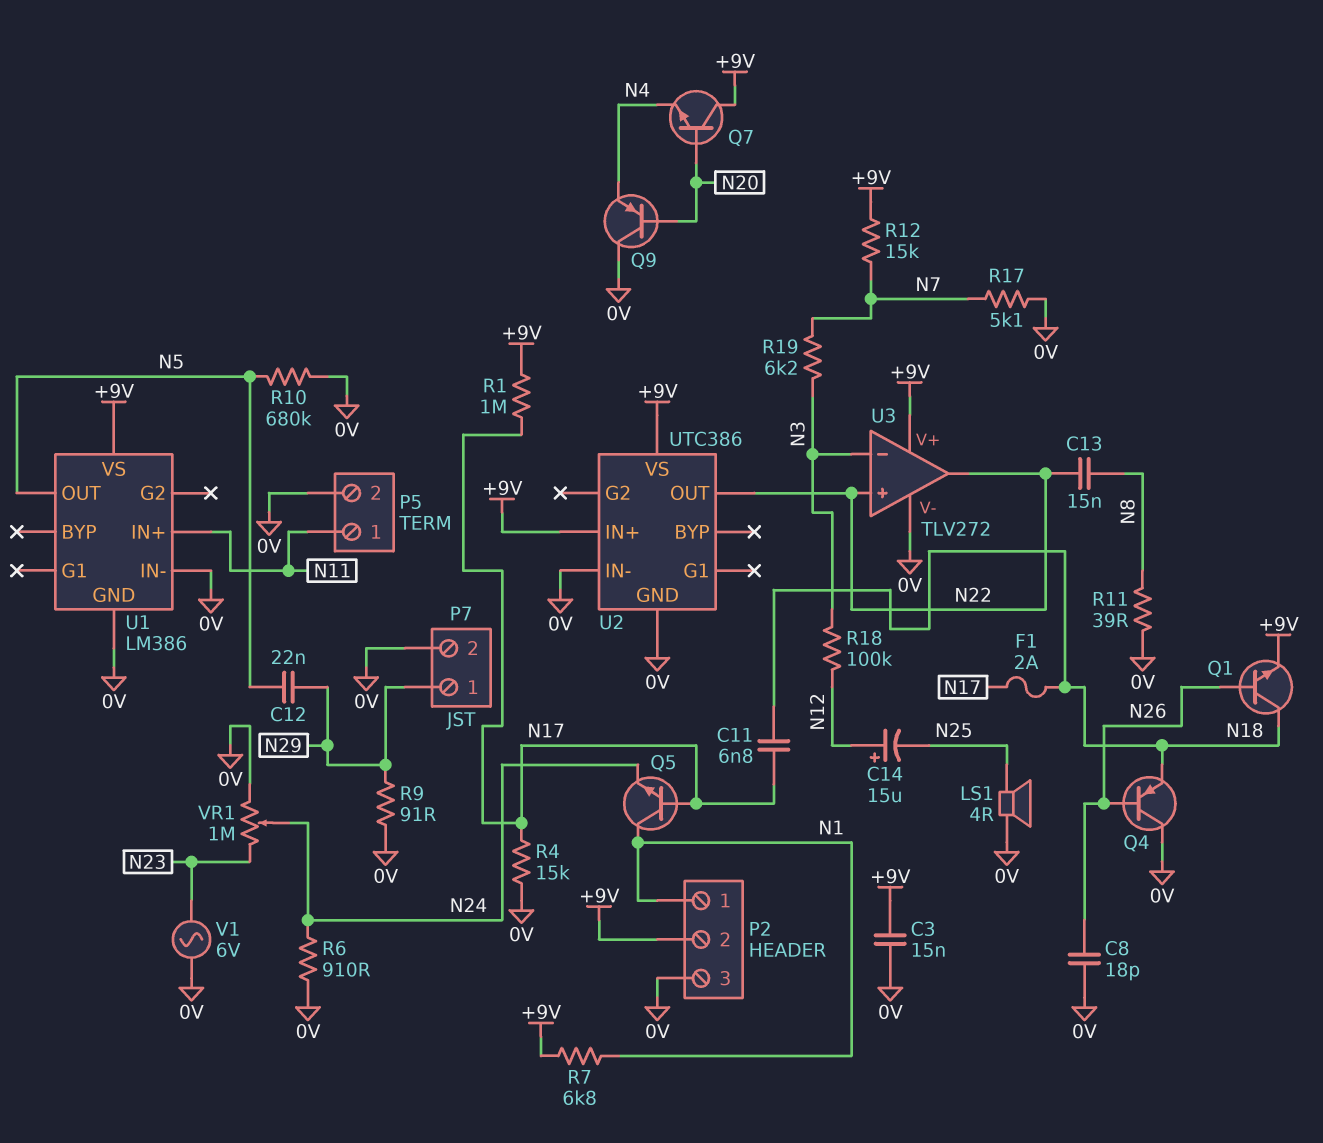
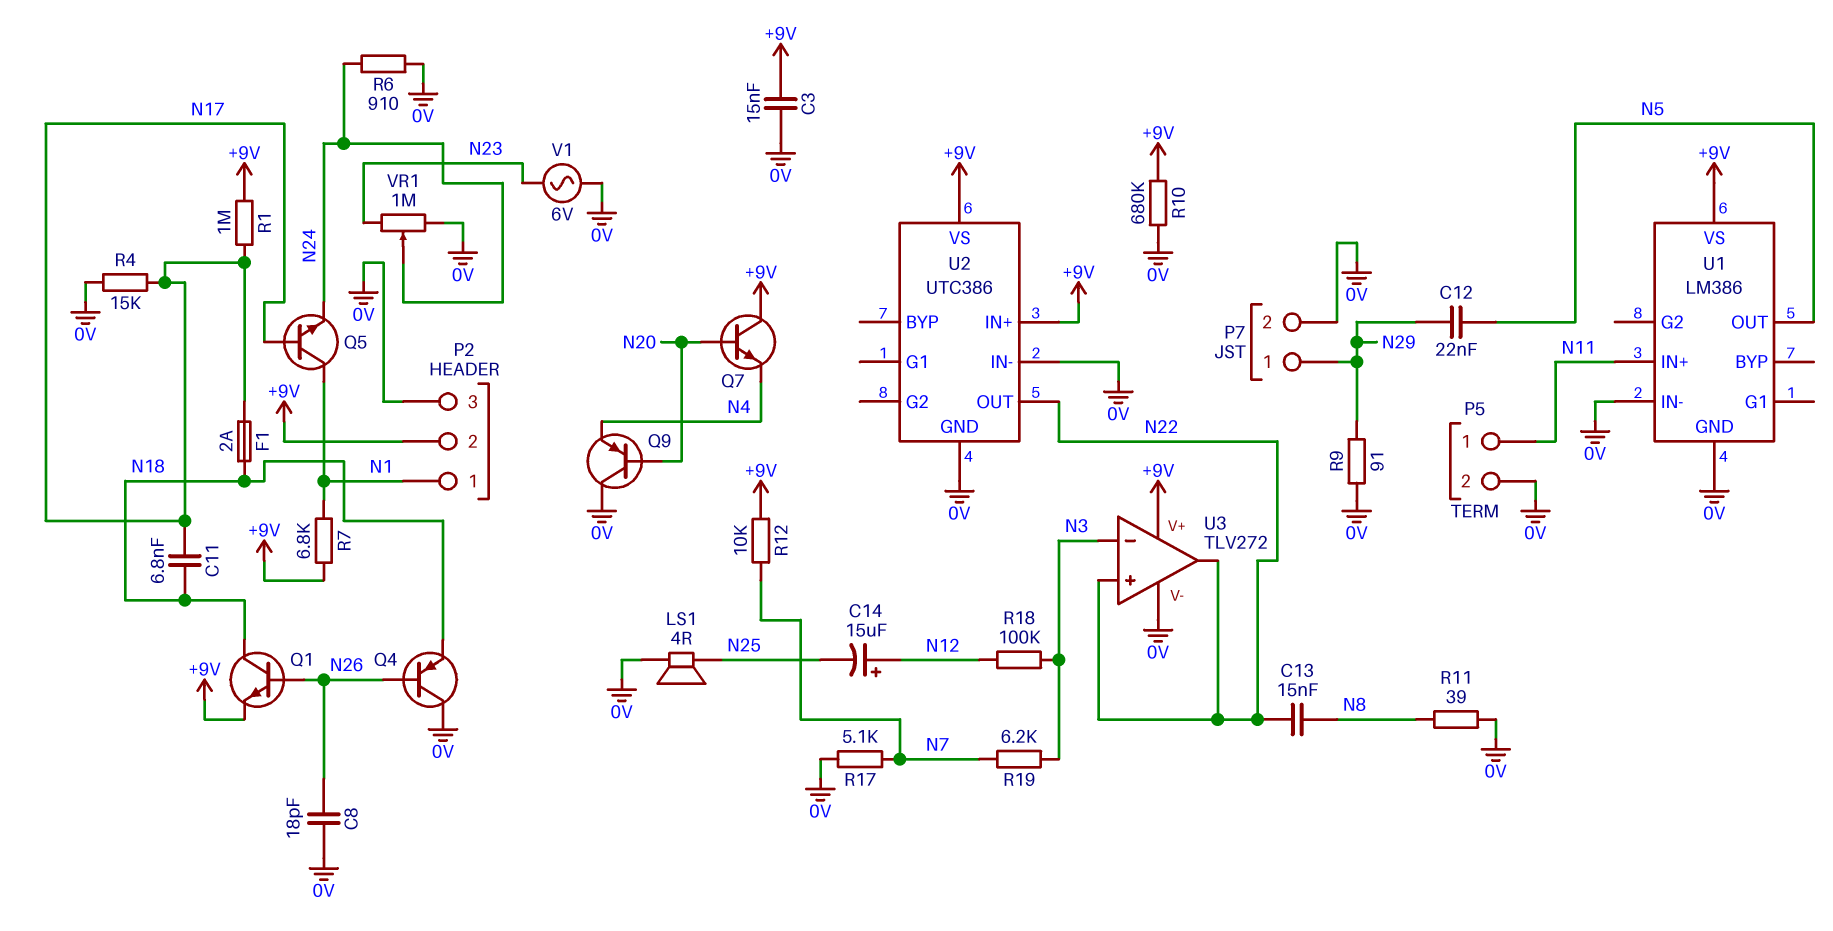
R10: 680k (0V, N5) -> 680k (+9V, 0V)
R12: 15k (+9V, N7) -> 10k (+9V, N7)

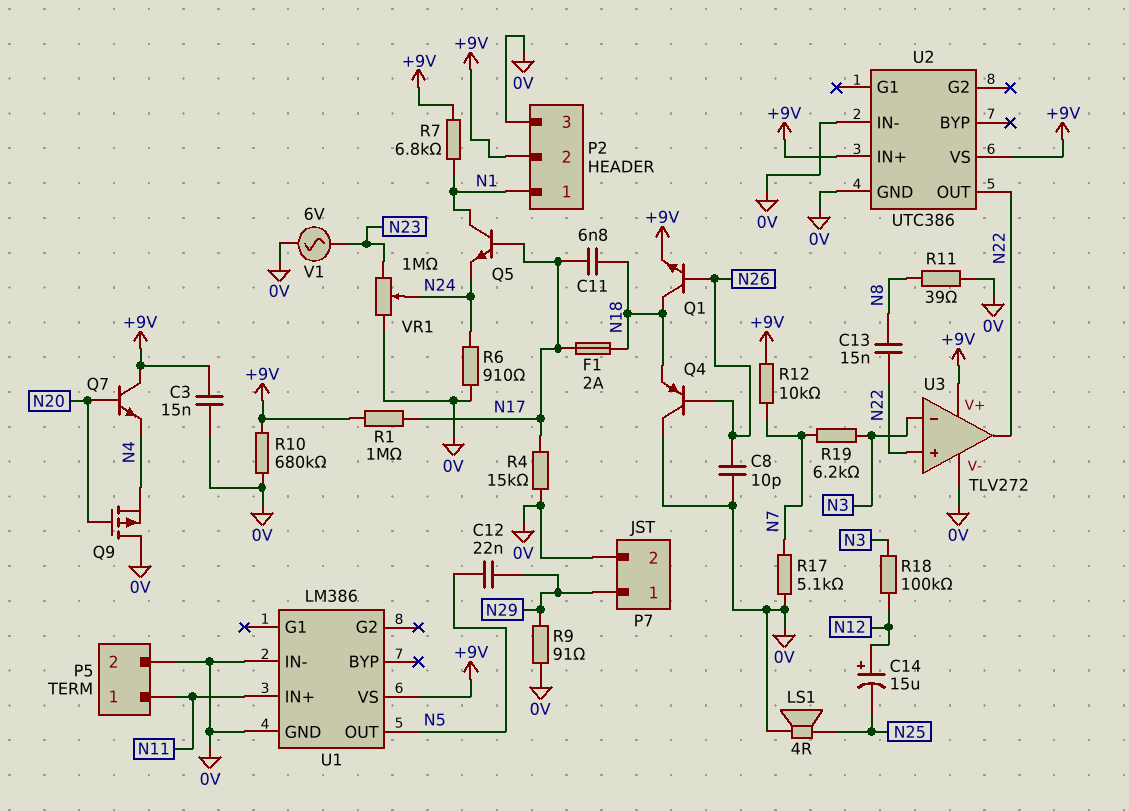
C8: 18pF (0V, N26) -> 10pF (0V, N26)
Q9: PNP (B N20, C 0V, E N4) -> PMOS (G N20, D 0V, S N4)

